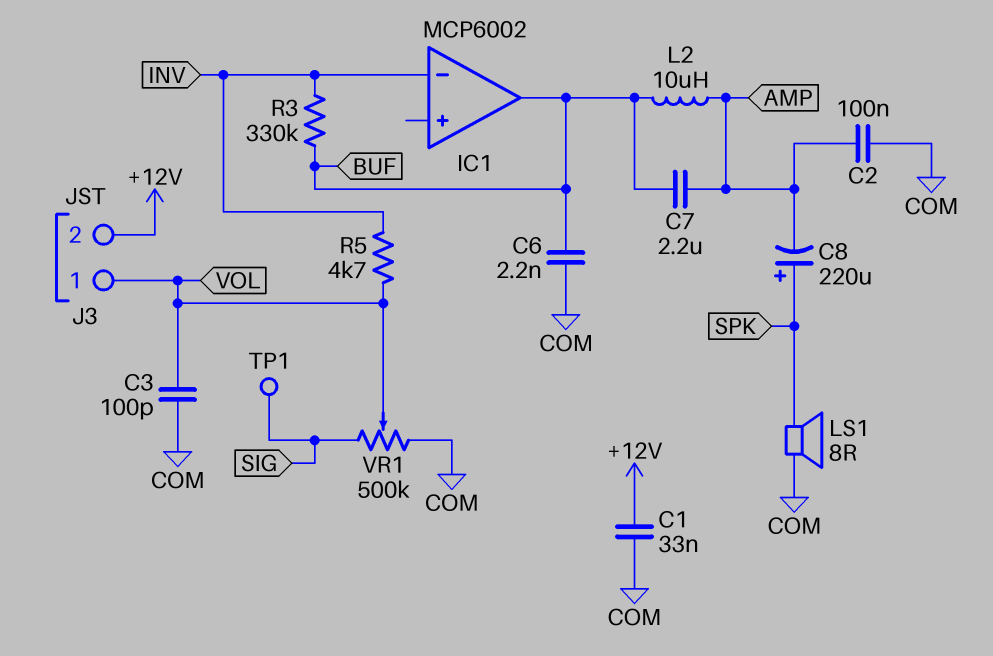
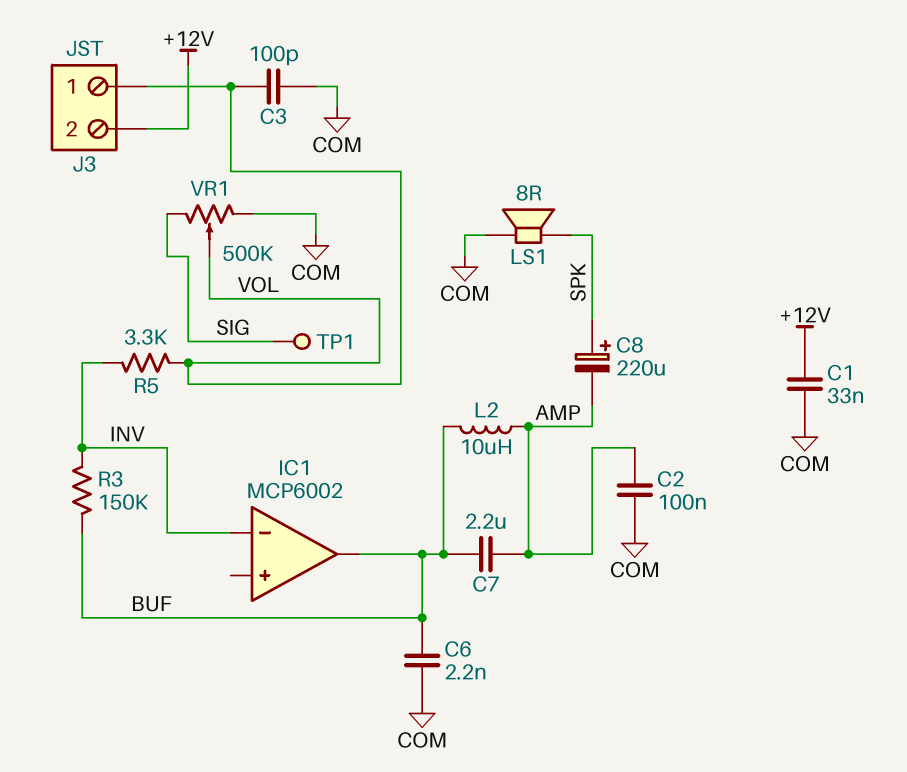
R3: 330k (BUF, INV) -> 150k (BUF, INV)
R5: 4.7k (INV, VOL) -> 3.3k (INV, VOL)

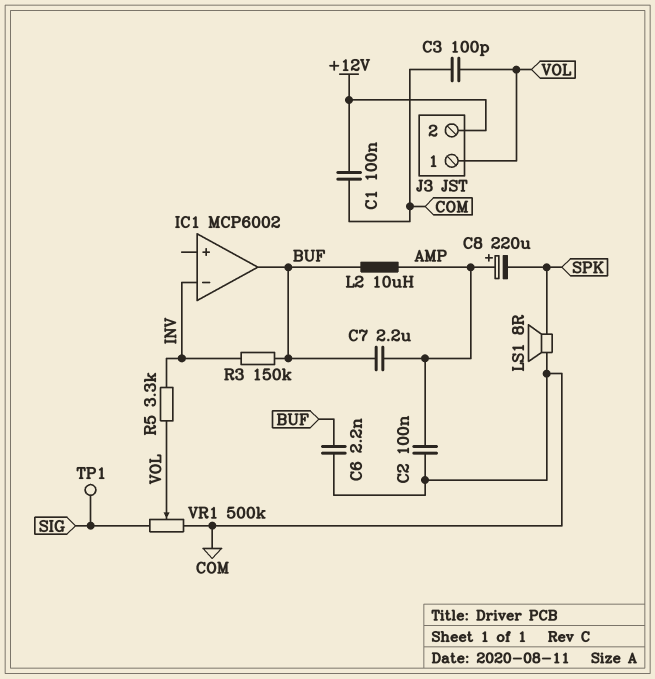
C1: 33nF (+12V, COM) -> 100nF (+12V, COM)
C8: 220uF (plus SPK, minus AMP) -> 220uF (plus AMP, minus SPK)

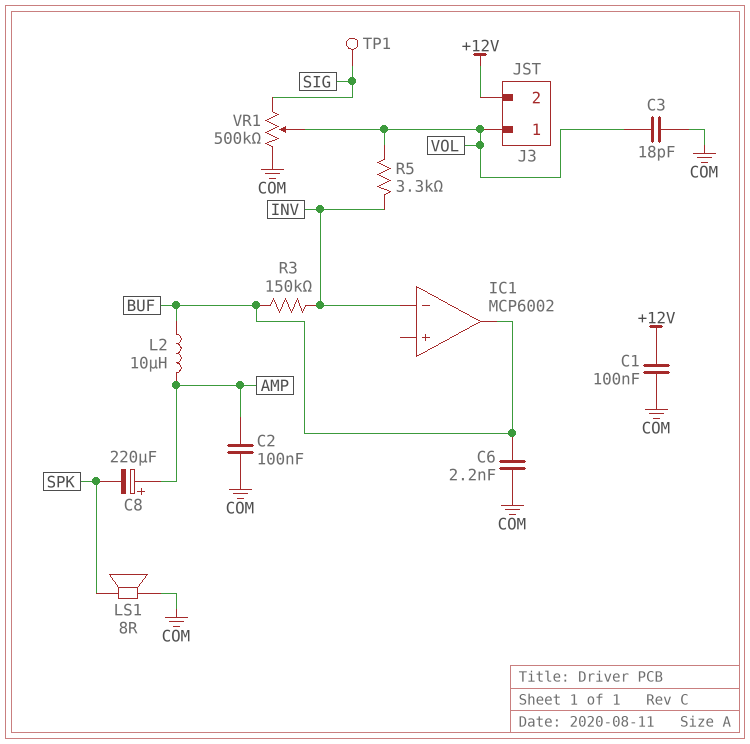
C3: 100pF (COM, VOL) -> 18pF (COM, VOL)
C7: 2.2uF (AMP, BUF) -> none

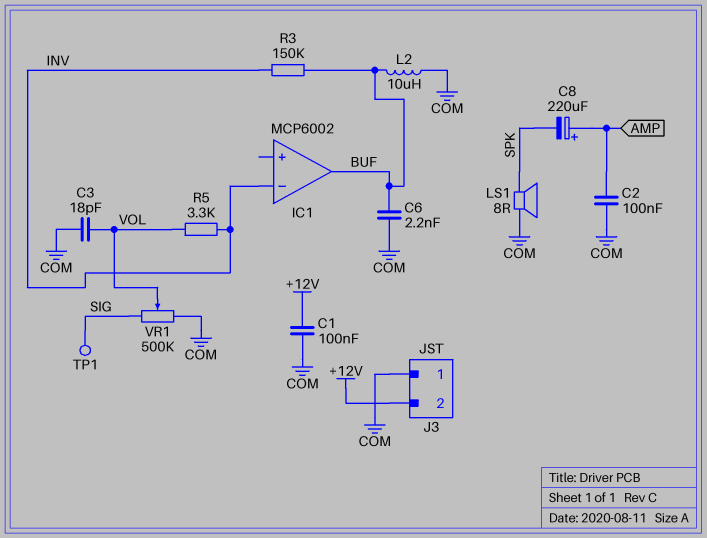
J3 pin 1: VOL -> COM
L2: 10uH (AMP, BUF) -> 10uH (BUF, COM)

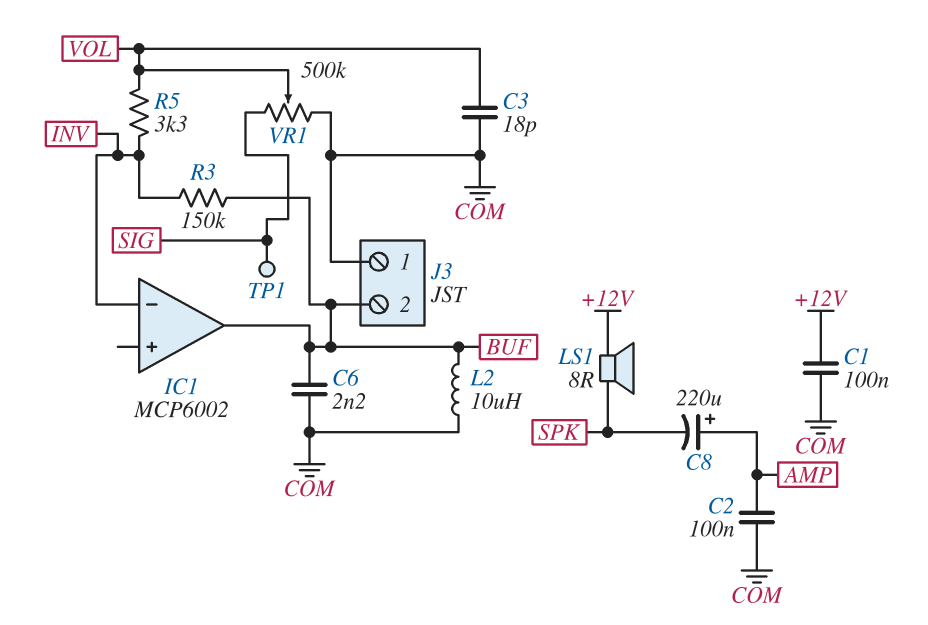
J3 pin 2: +12V -> BUF
LS1: speaker 8R (COM, SPK) -> speaker 8R (+12V, SPK)

